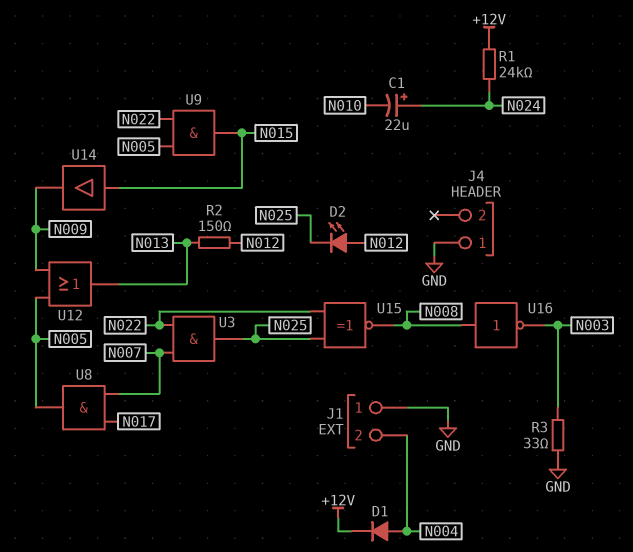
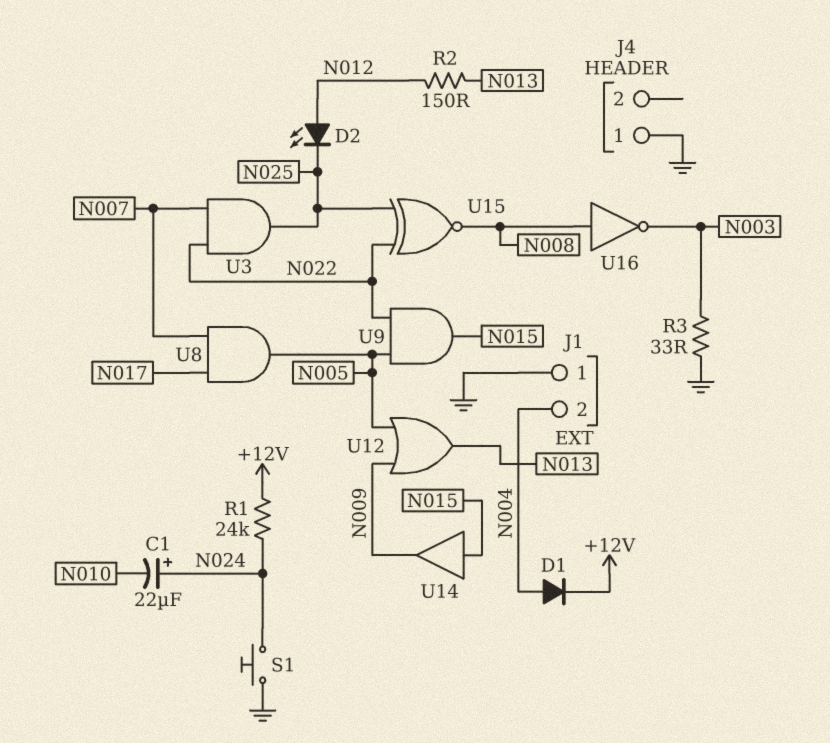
S1: none -> button (GND, N024)

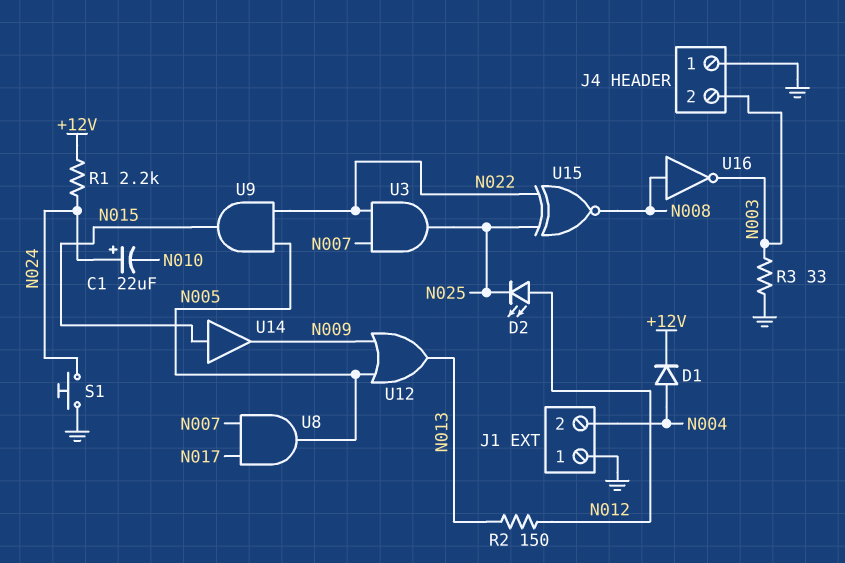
J4 pin 2: none -> N003
R1: 24k (+12V, N024) -> 2.2k (+12V, N024)

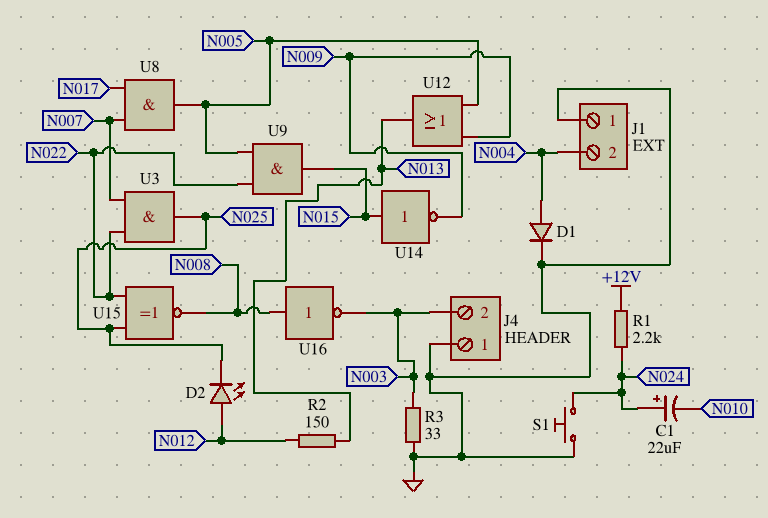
D1: diode (A N004, K +12V) -> diode (A N004, K GND)
U14: buffer (in N015, out N009) -> NOT (in N015, out N009)

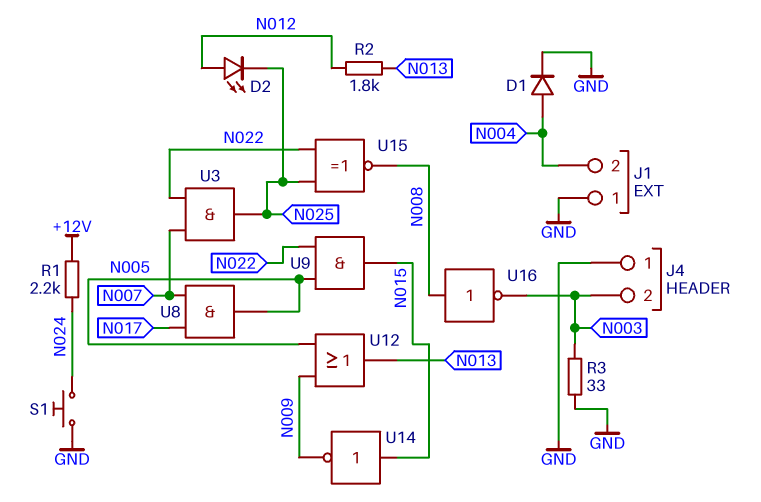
C1: 22uF (plus N024, minus N010) -> none
R2: 150 (N012, N013) -> 1.8k (N012, N013)

